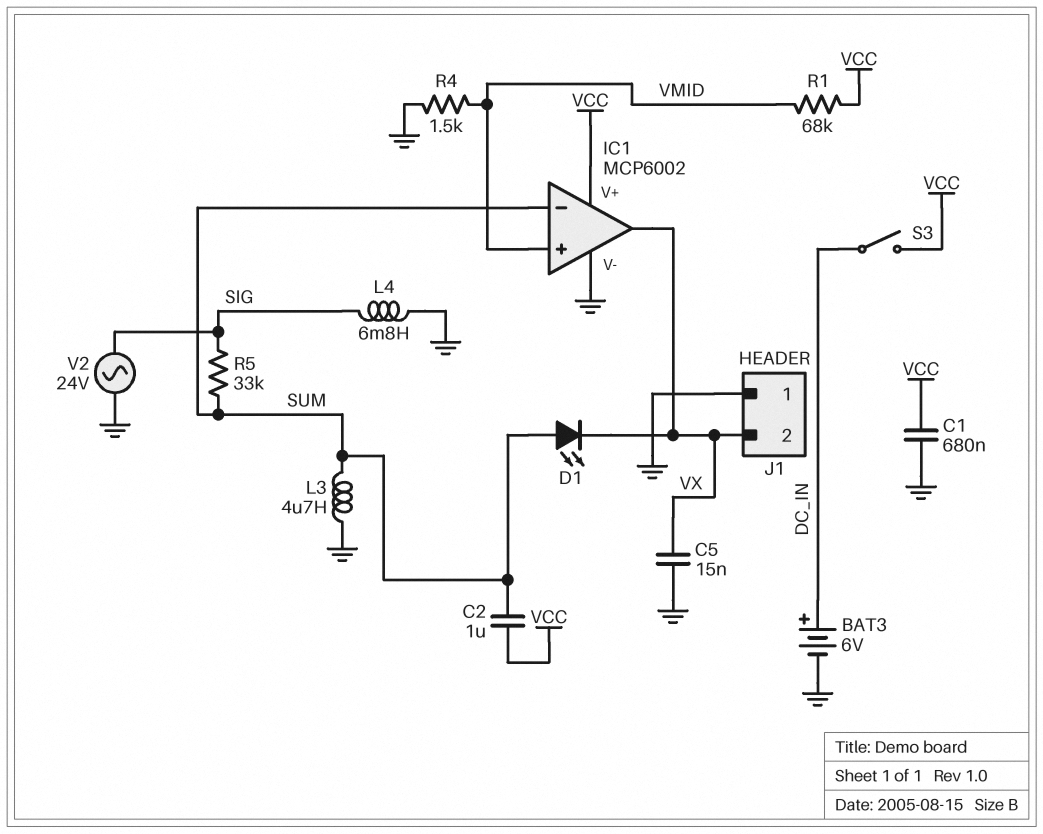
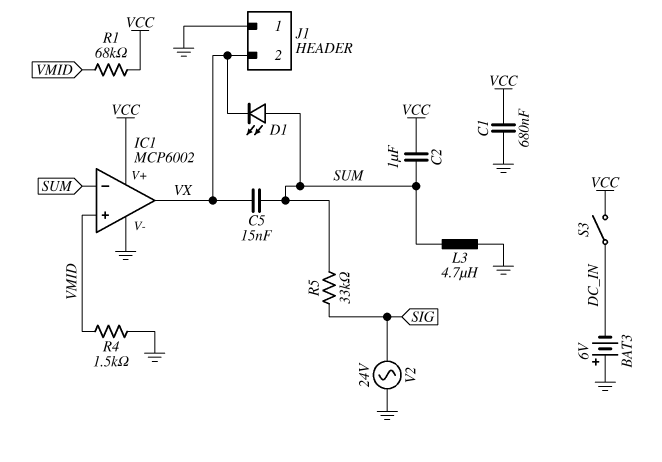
BAT3: 6V (plus DC_IN, minus GND) -> 6V (plus GND, minus DC_IN)
C5: 15nF (GND, VX) -> 15nF (SUM, VX)
L4: 6.8mH (GND, SIG) -> none

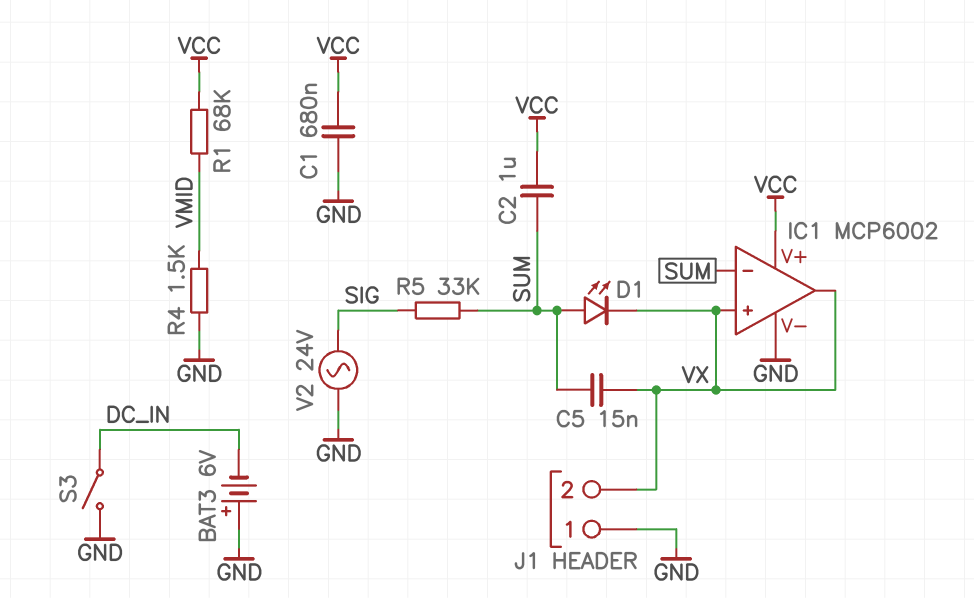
IC1 pin in+: VMID -> VX
L3: 4.7uH (GND, SUM) -> none
S3: switch (DC_IN, VCC) -> switch (DC_IN, GND)

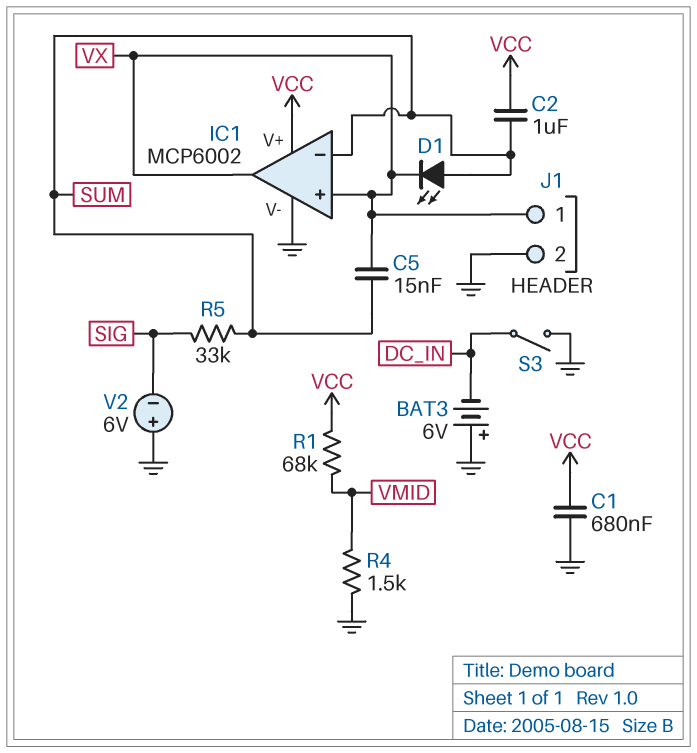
J1 pin 1: GND -> VX
J1 pin 2: VX -> GND
V2: AC 24V (GND, SIG) -> 6V (plus GND, minus SIG)

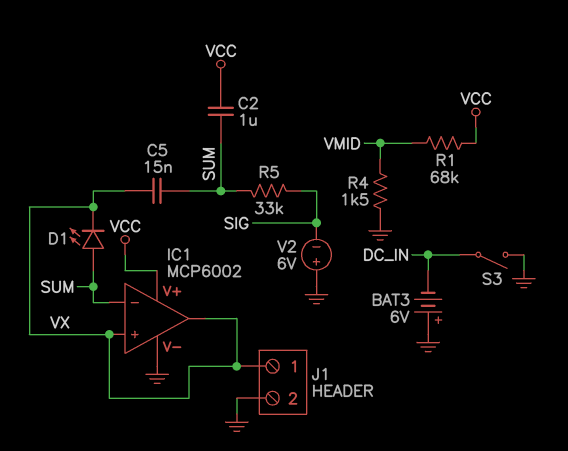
C1: 680nF (GND, VCC) -> none

